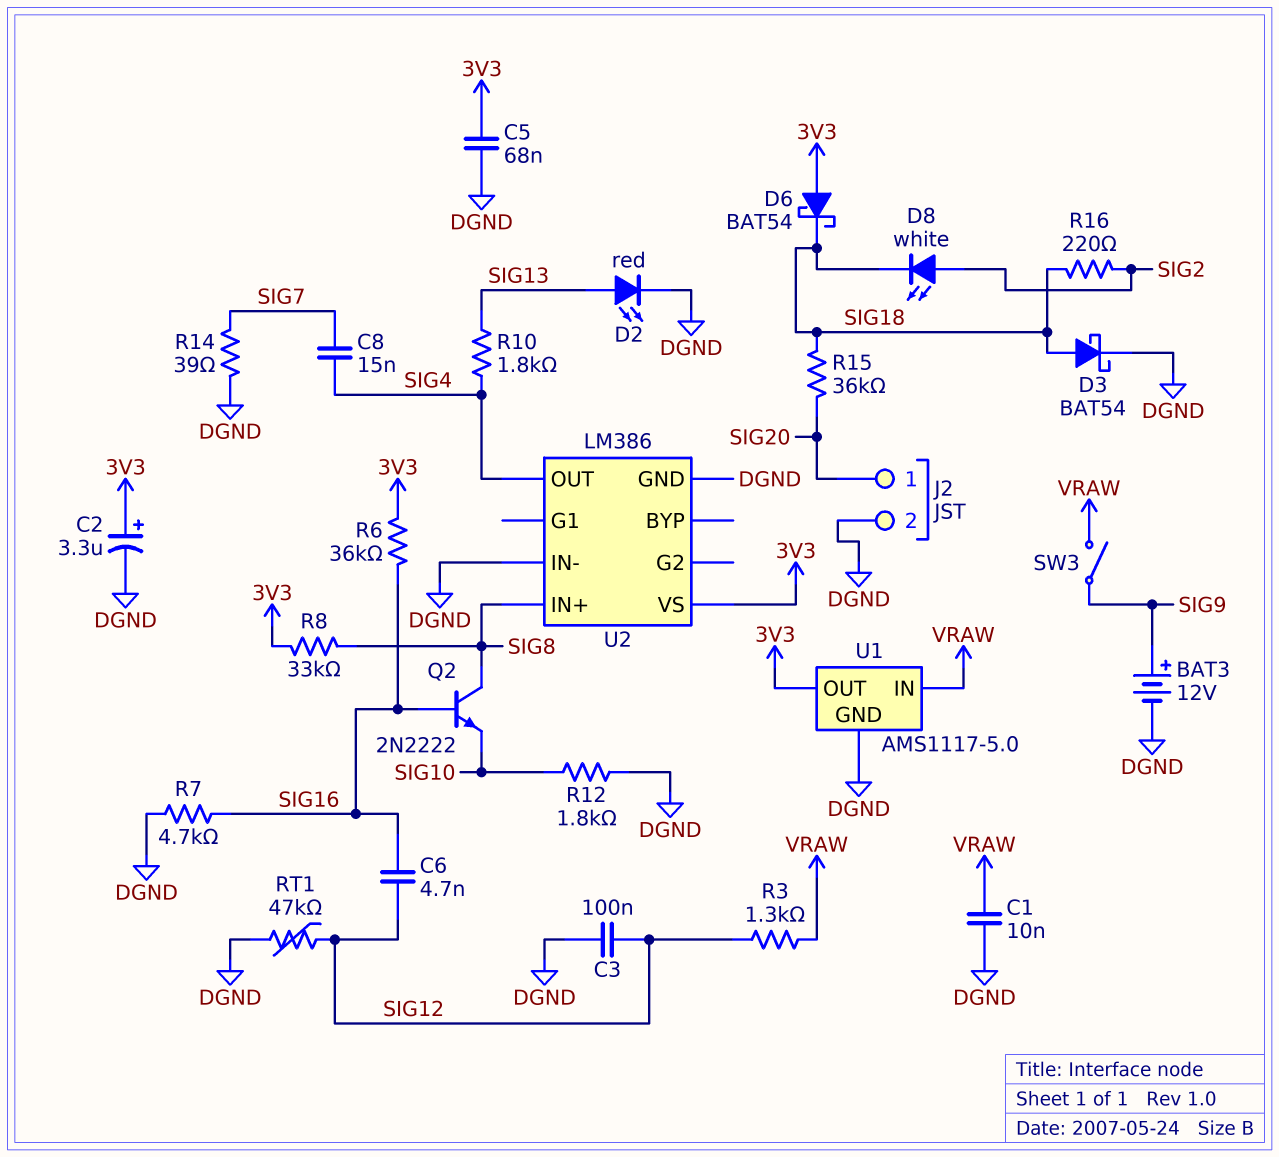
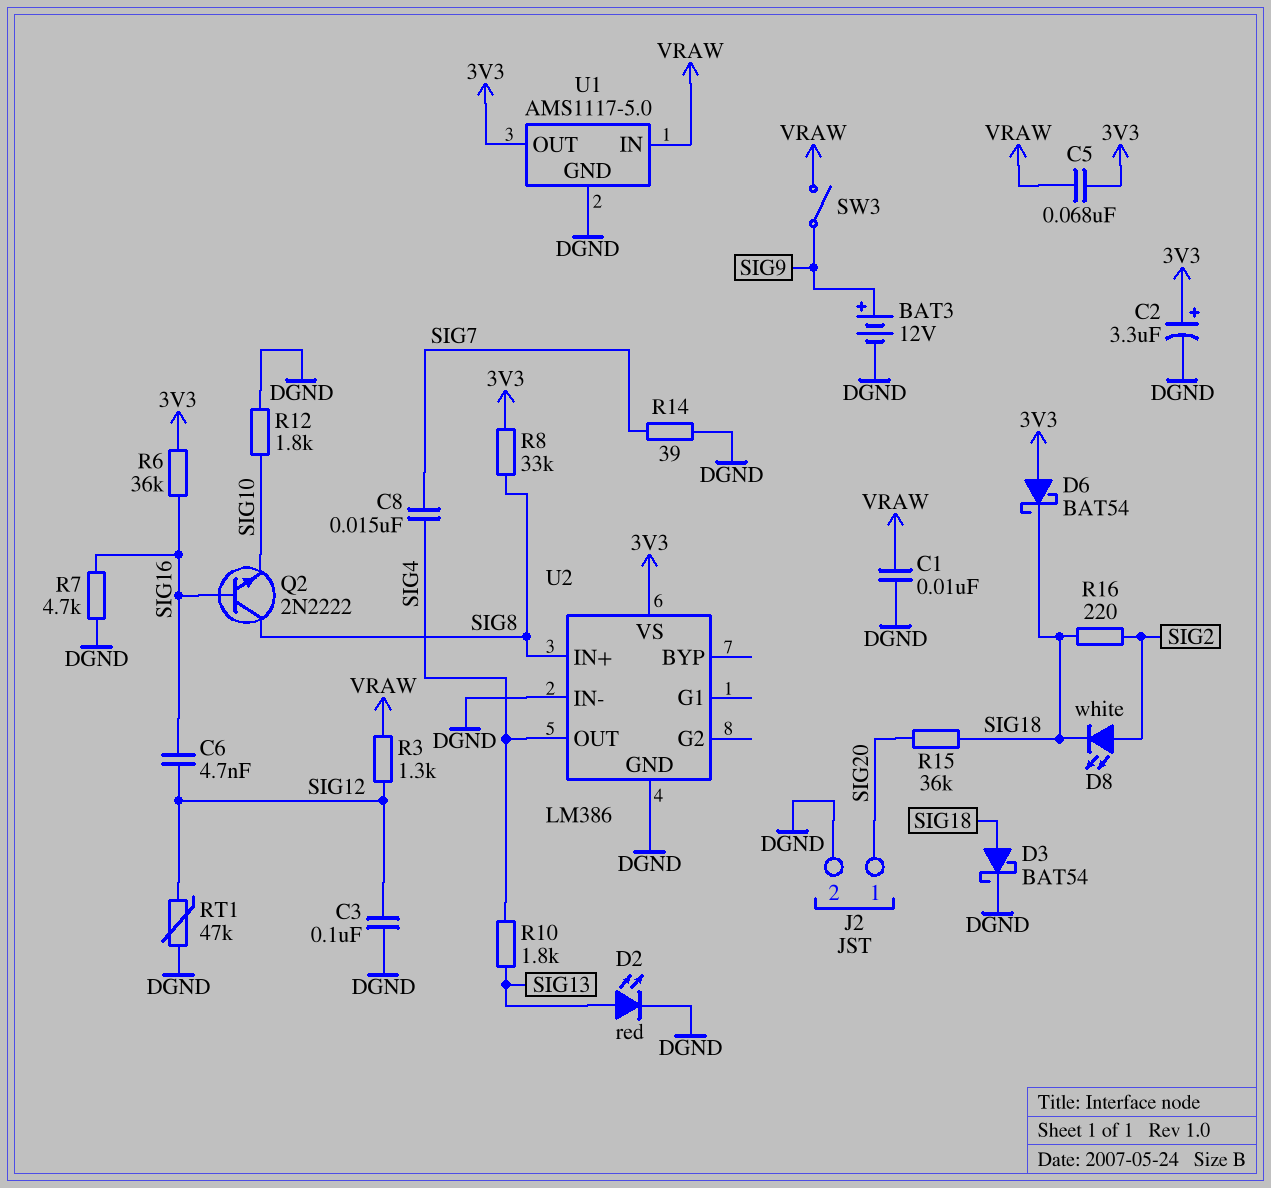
C5: 68nF (3V3, DGND) -> 68nF (3V3, VRAW)

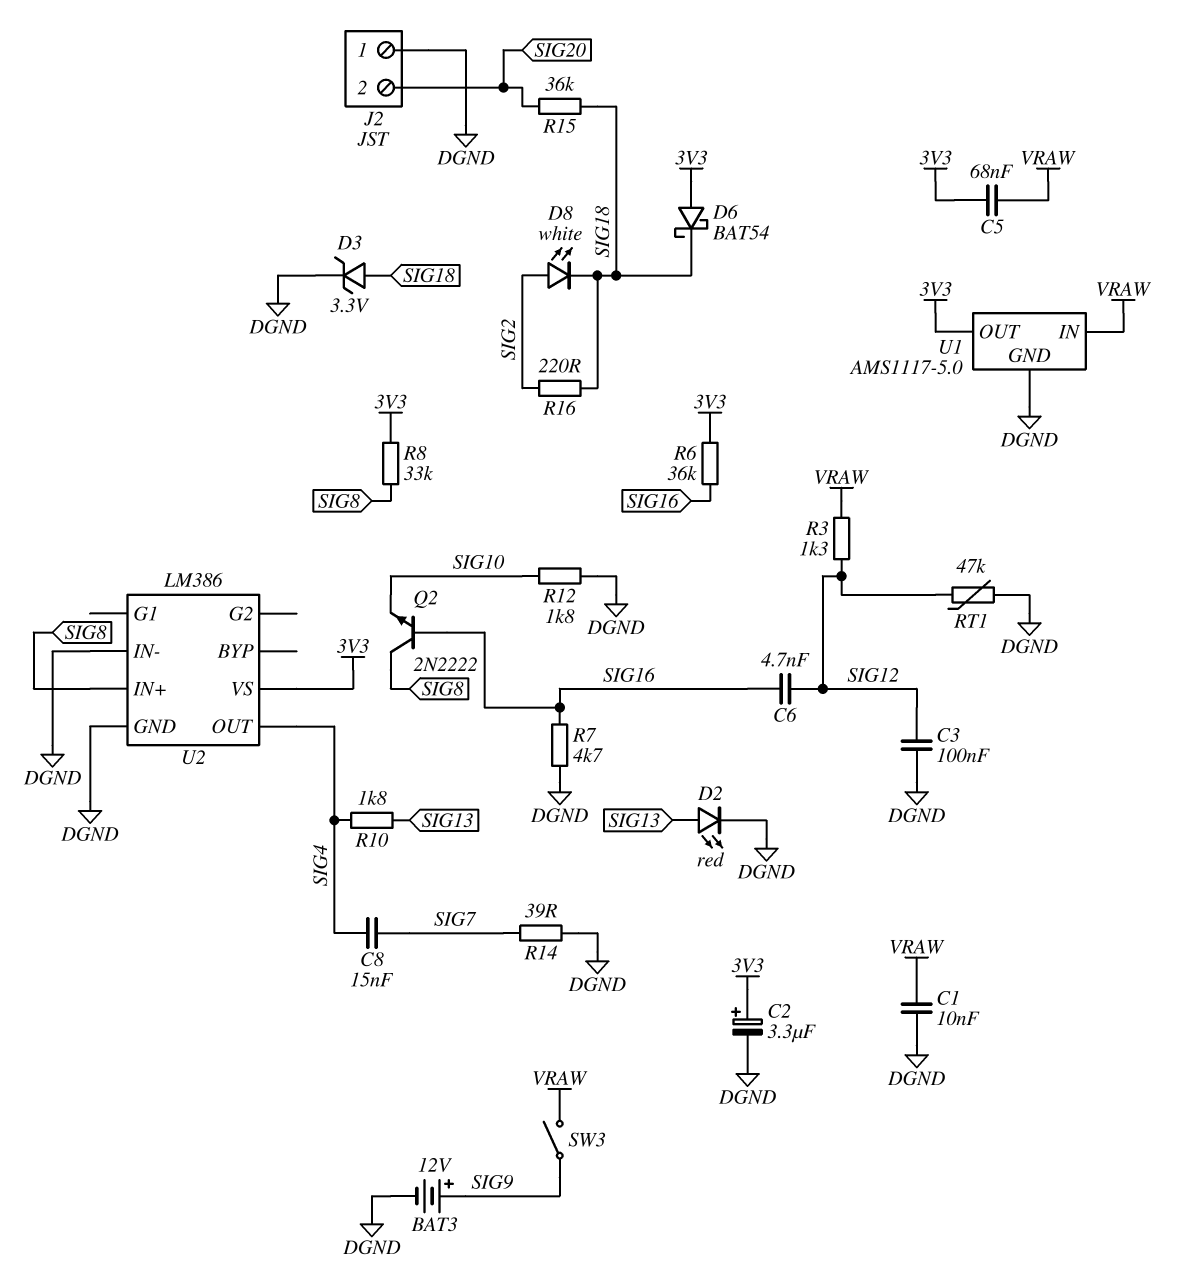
D3: schottky BAT54 (A SIG18, K DGND) -> zener 3.3V (A SIG18, K DGND)
J2 pin 1: SIG20 -> DGND
J2 pin 2: DGND -> SIG20

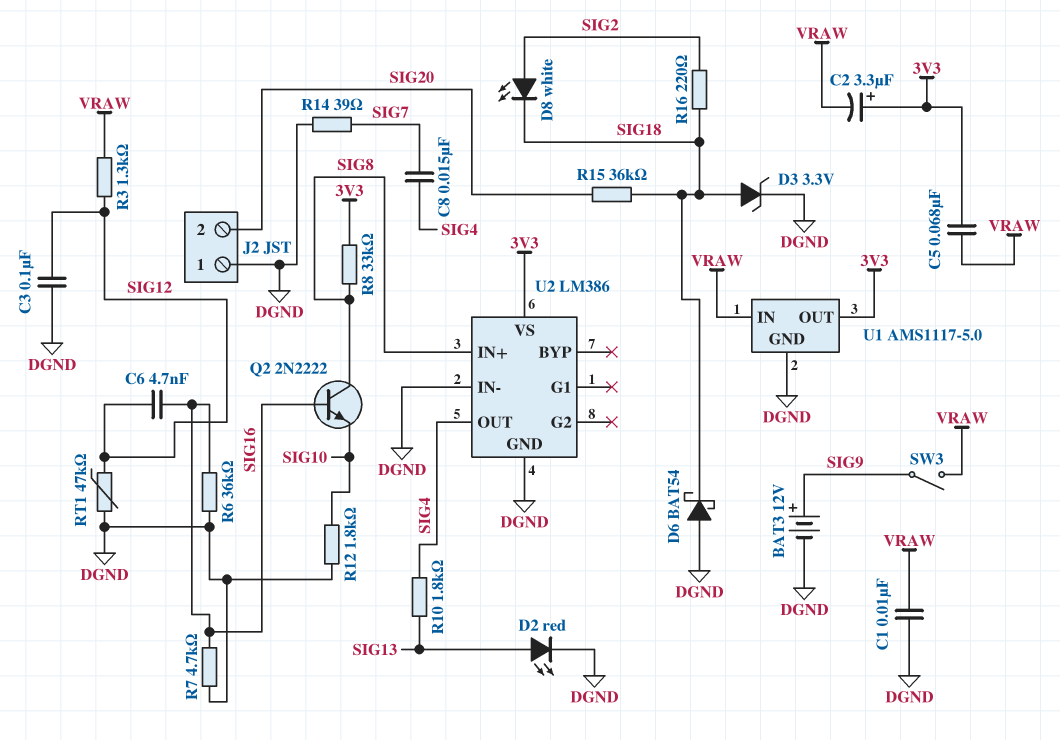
C2: 3.3uF (plus 3V3, minus DGND) -> 3.3uF (plus 3V3, minus VRAW)
D6: schottky BAT54 (A 3V3, K SIG18) -> schottky BAT54 (A DGND, K SIG18)
R6: 36k (3V3, SIG16) -> 36k (DGND, SIG16)

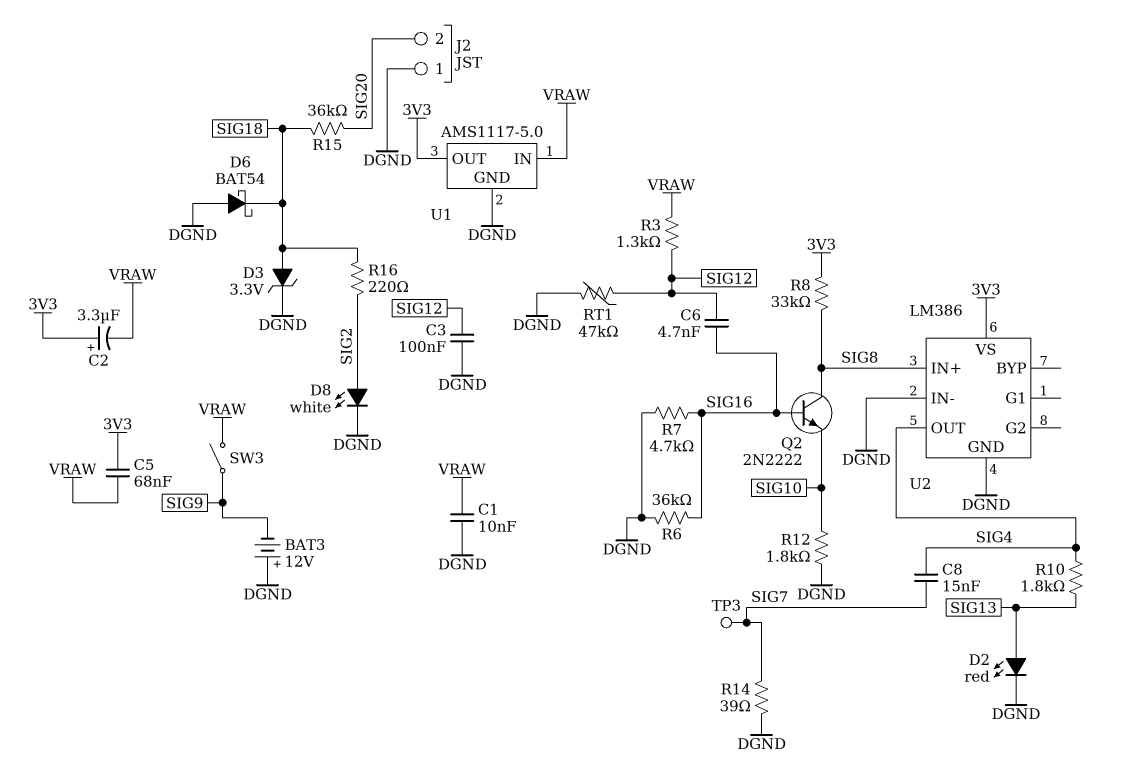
BAT3: 12V (plus SIG9, minus DGND) -> 12V (plus DGND, minus SIG9)
D8: LED white (A SIG2, K SIG18) -> LED white (A SIG2, K DGND)
TP3: none -> test point (SIG7)

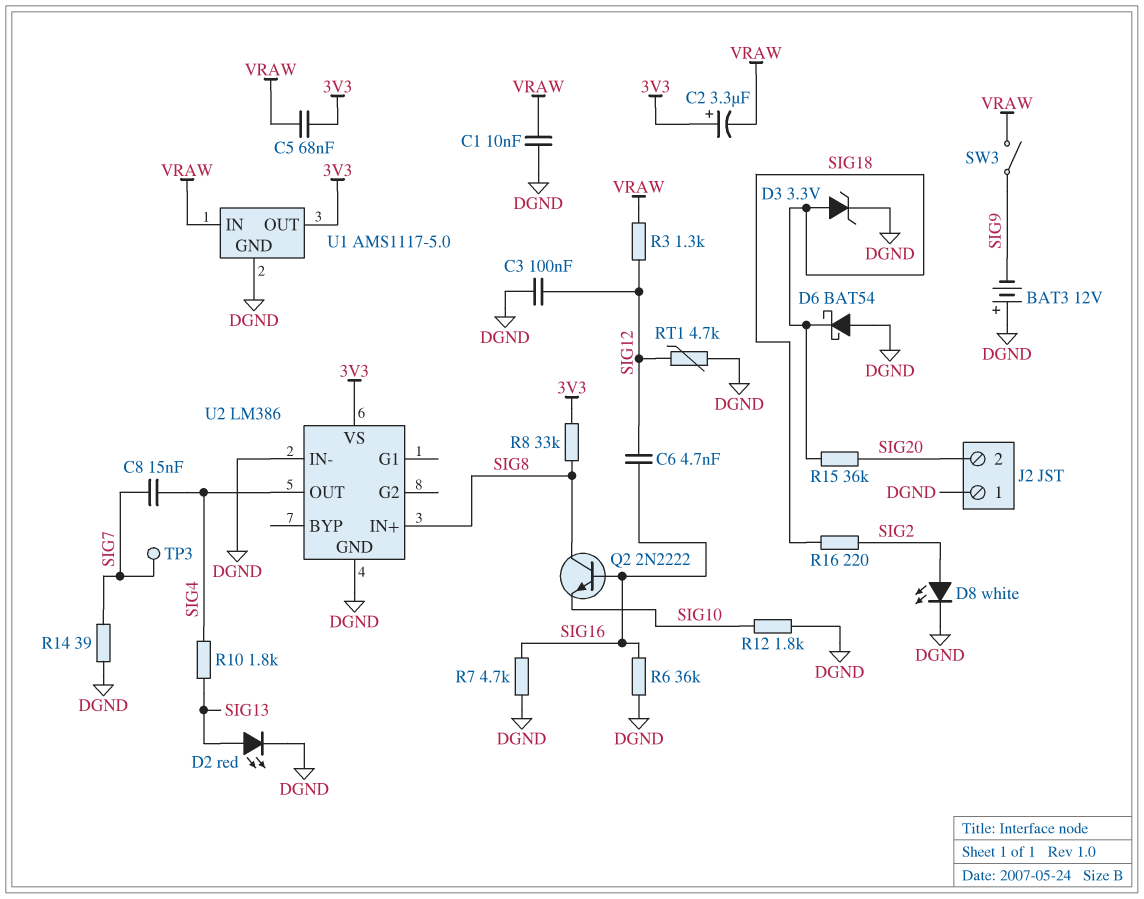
RT1: 47k (DGND, SIG12) -> 4.7k (DGND, SIG12)

